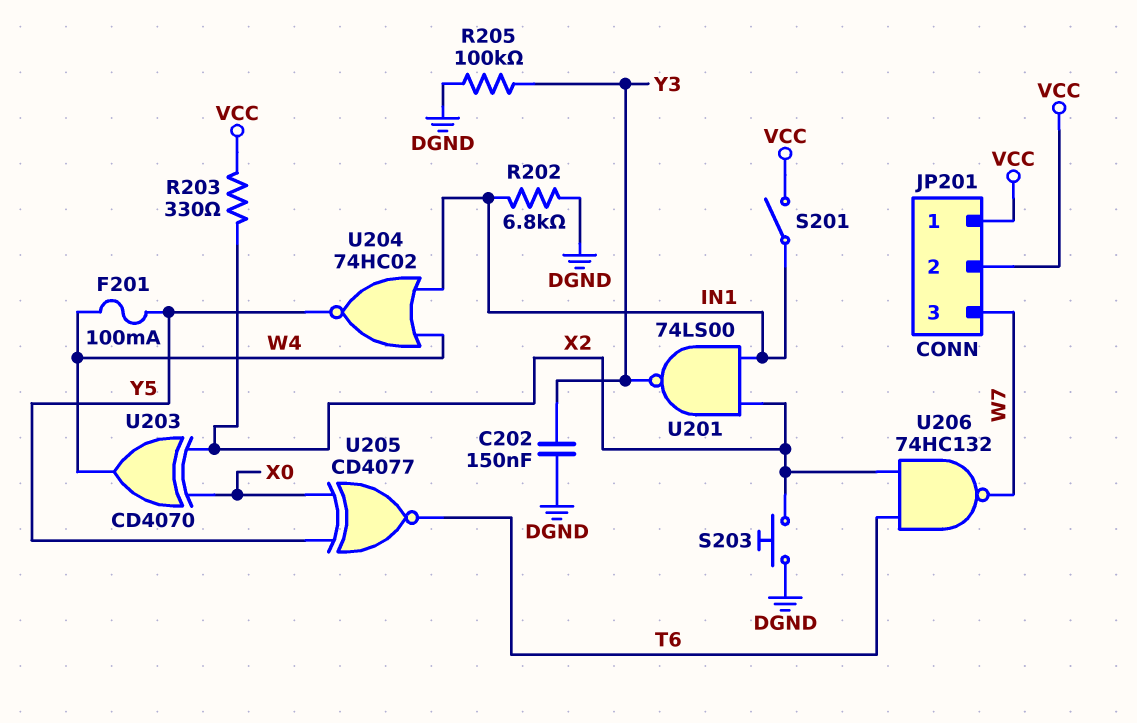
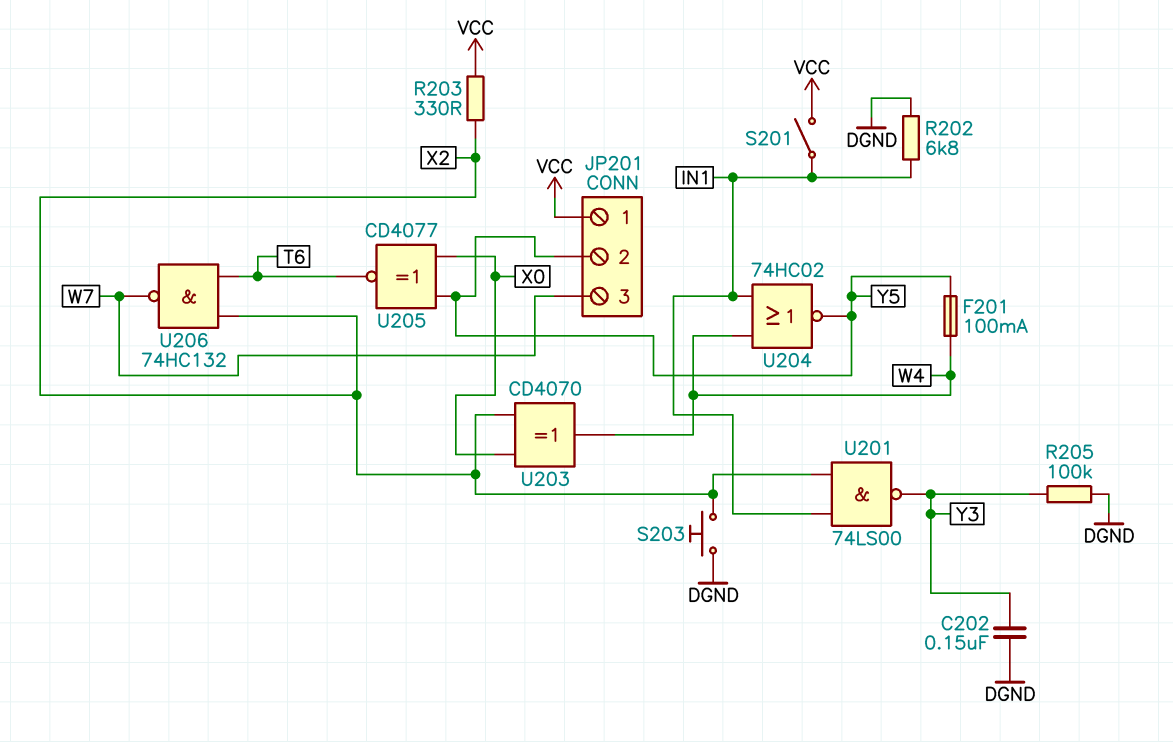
JP201 pin 2: VCC -> Y5

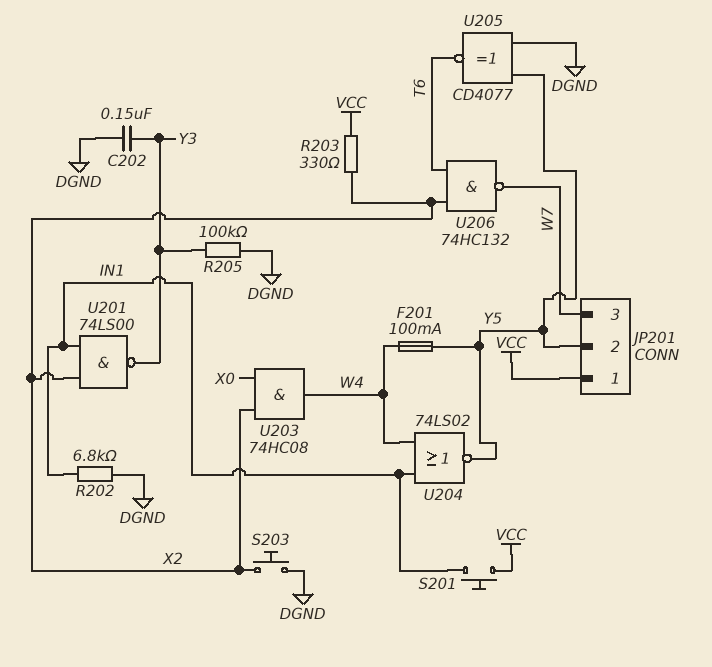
S201: switch (IN1, VCC) -> button (IN1, VCC)
U203: XOR CD4070 (in X0, in X2, out W4) -> AND 74HC08 (in X0, in X2, out W4)
U204: NOR 74HC02 (in IN1, in W4, out Y5) -> NOR 74LS02 (in IN1, in W4, out Y5)
U205: XNOR CD4077 (in X0, in Y5, out T6) -> XNOR CD4077 (in DGND, in Y5, out T6)

